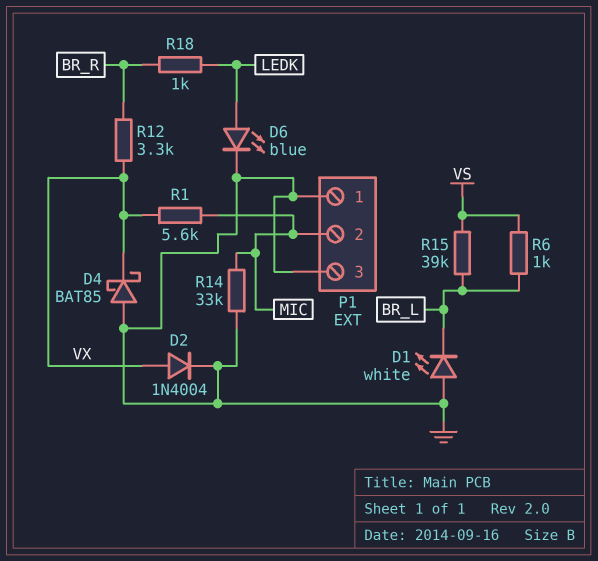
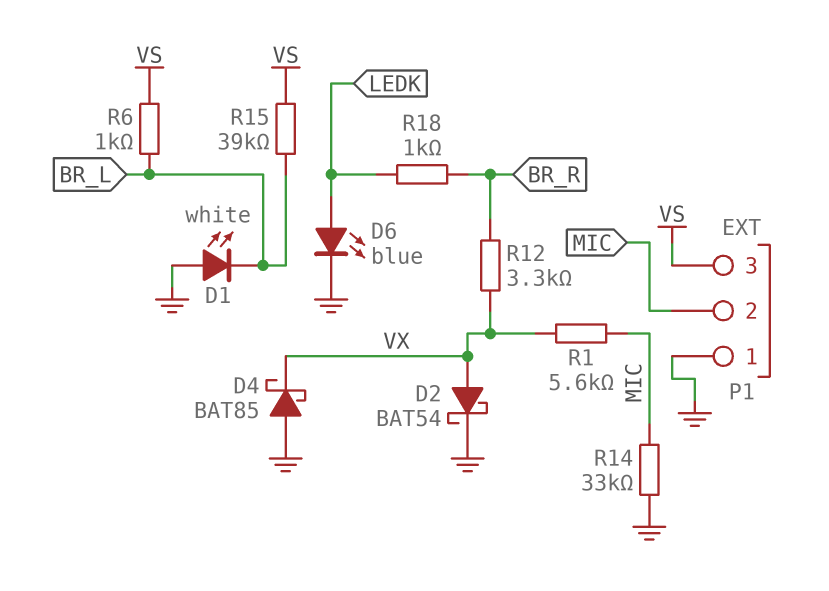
D2: diode 1N4004 (A VX, K GND) -> schottky BAT54 (A VX, K GND)
P1 pin 3: GND -> VS

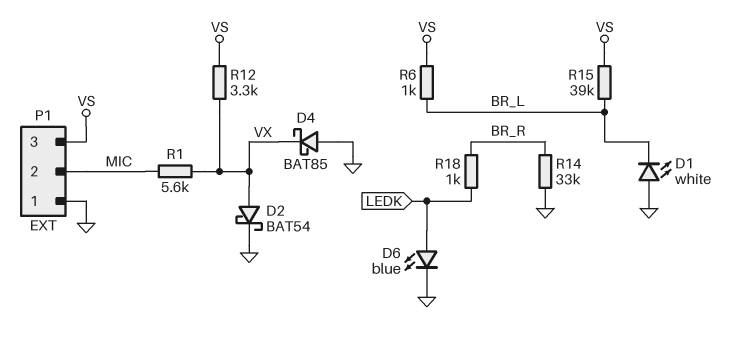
R12: 3.3k (BR_R, VX) -> 3.3k (VS, VX)
R14: 33k (GND, MIC) -> 33k (BR_R, GND)

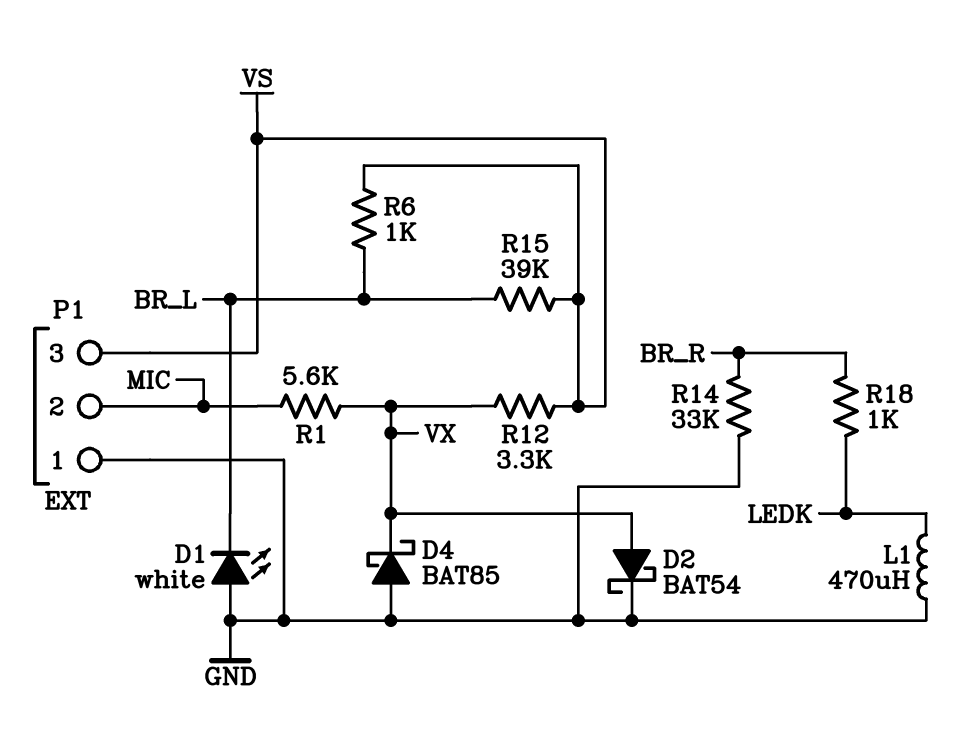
D6: LED blue (A LEDK, K GND) -> none
L1: none -> 470uH (GND, LEDK)

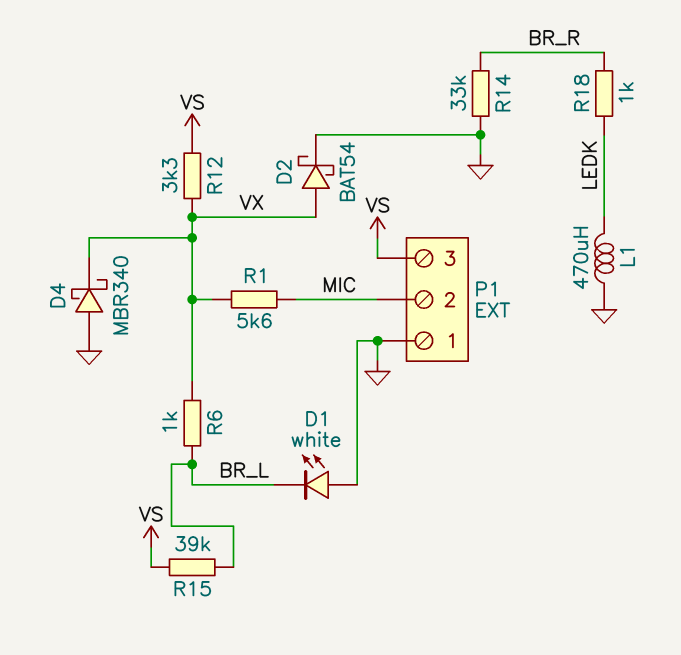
D4: schottky BAT85 (A GND, K VX) -> schottky MBR340 (A GND, K VX)
R6: 1k (BR_L, VS) -> 1k (BR_L, VX)

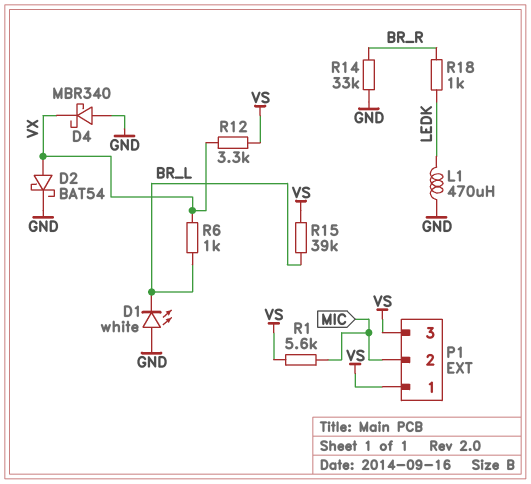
P1 pin 1: GND -> VS
R1: 5.6k (MIC, VX) -> 5.6k (MIC, VS)

